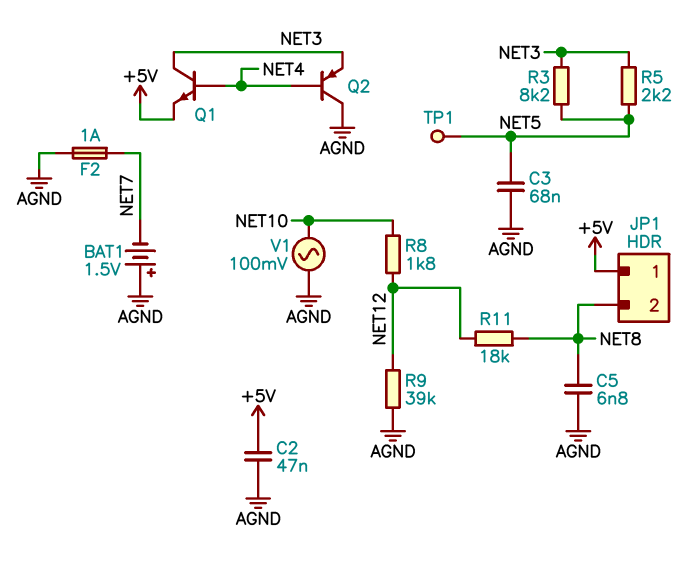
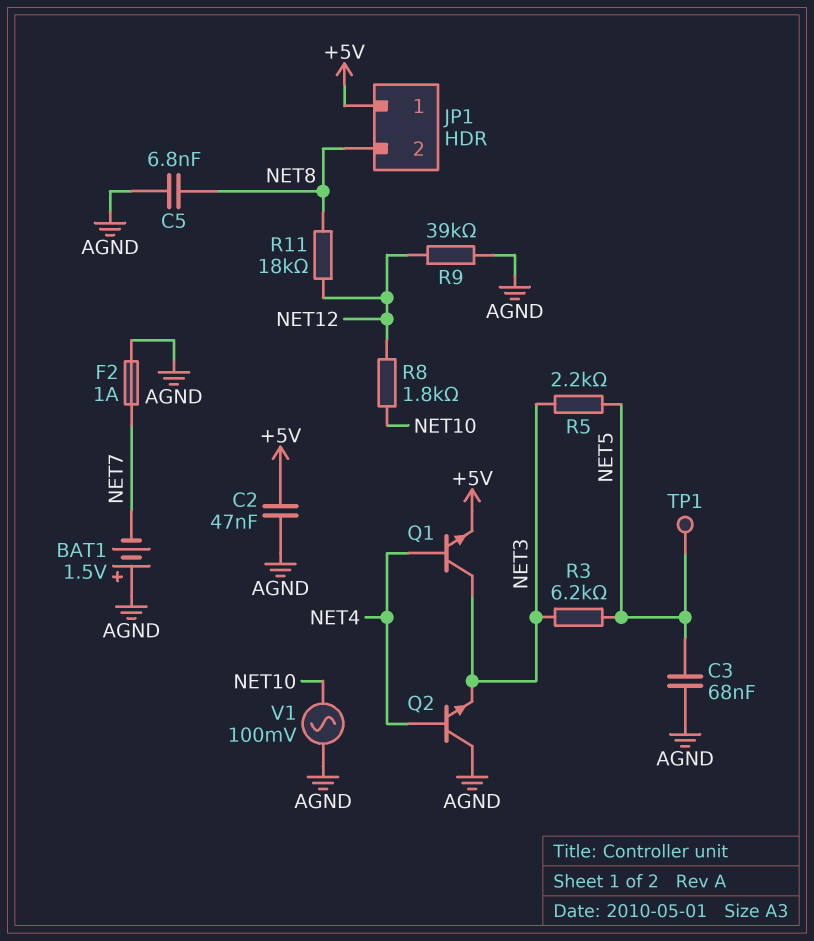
Q2: PNP (B NET4, C AGND, E NET3) -> NPN (B NET4, C AGND, E NET3)
R3: 8.2k (NET3, NET5) -> 6.2k (NET3, NET5)

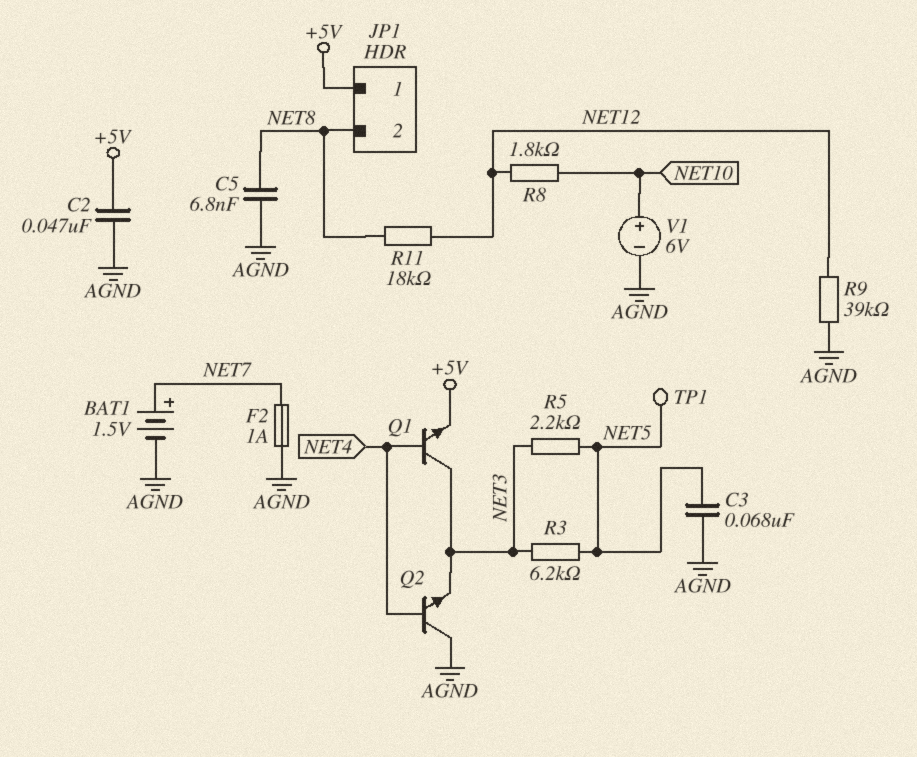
BAT1: 1.5V (plus AGND, minus NET7) -> 1.5V (plus NET7, minus AGND)
V1: AC 100mV (AGND, NET10) -> 6V (plus NET10, minus AGND)

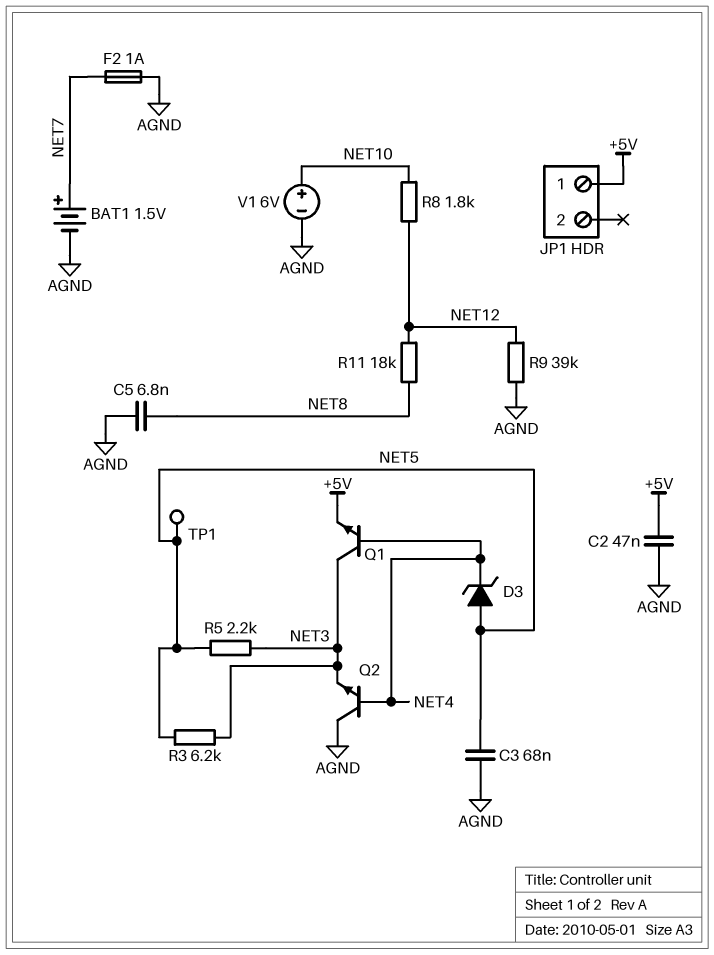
D3: none -> zener (A NET5, K NET4)
JP1 pin 2: NET8 -> none

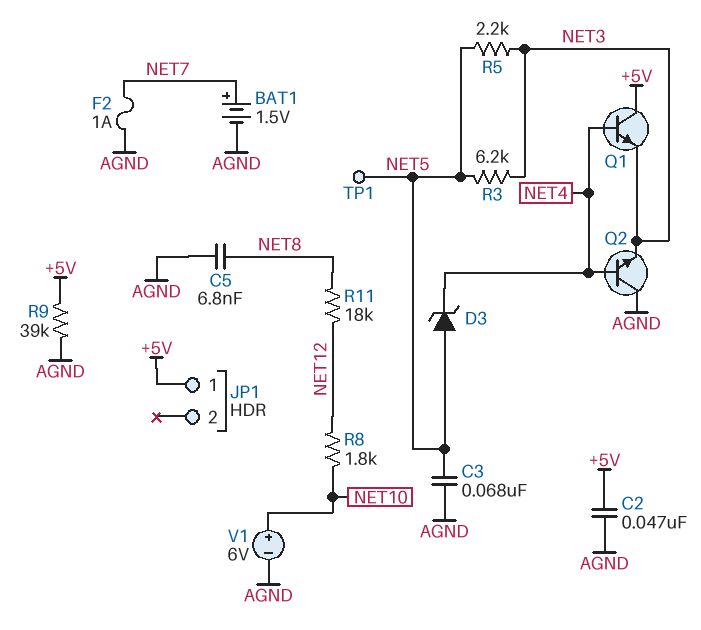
Q1: NPN (B NET4, C NET3, E +5V) -> NPN (B NET4, C +5V, E NET3)
R9: 39k (AGND, NET12) -> 39k (+5V, AGND)

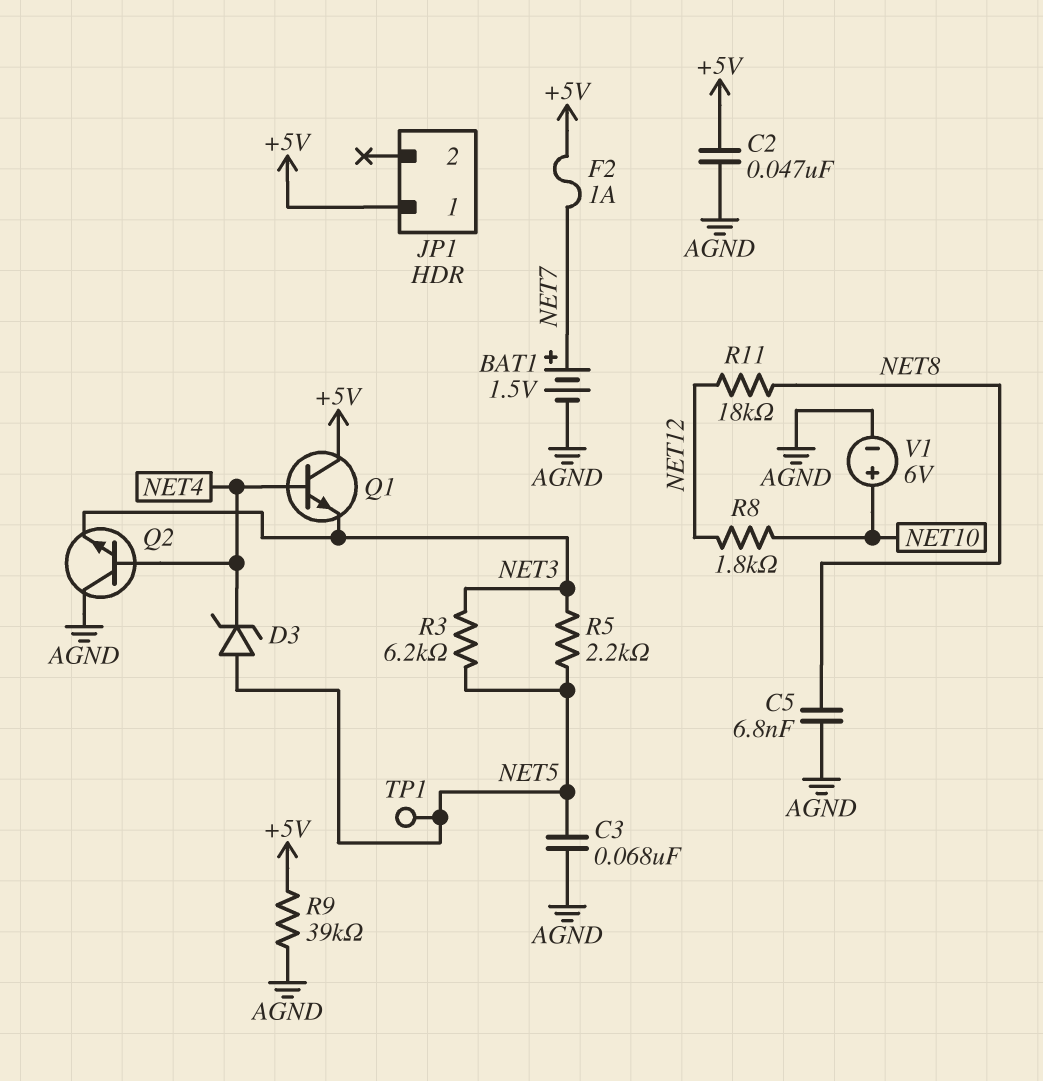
F2: 1A (AGND, NET7) -> 1A (+5V, NET7)

